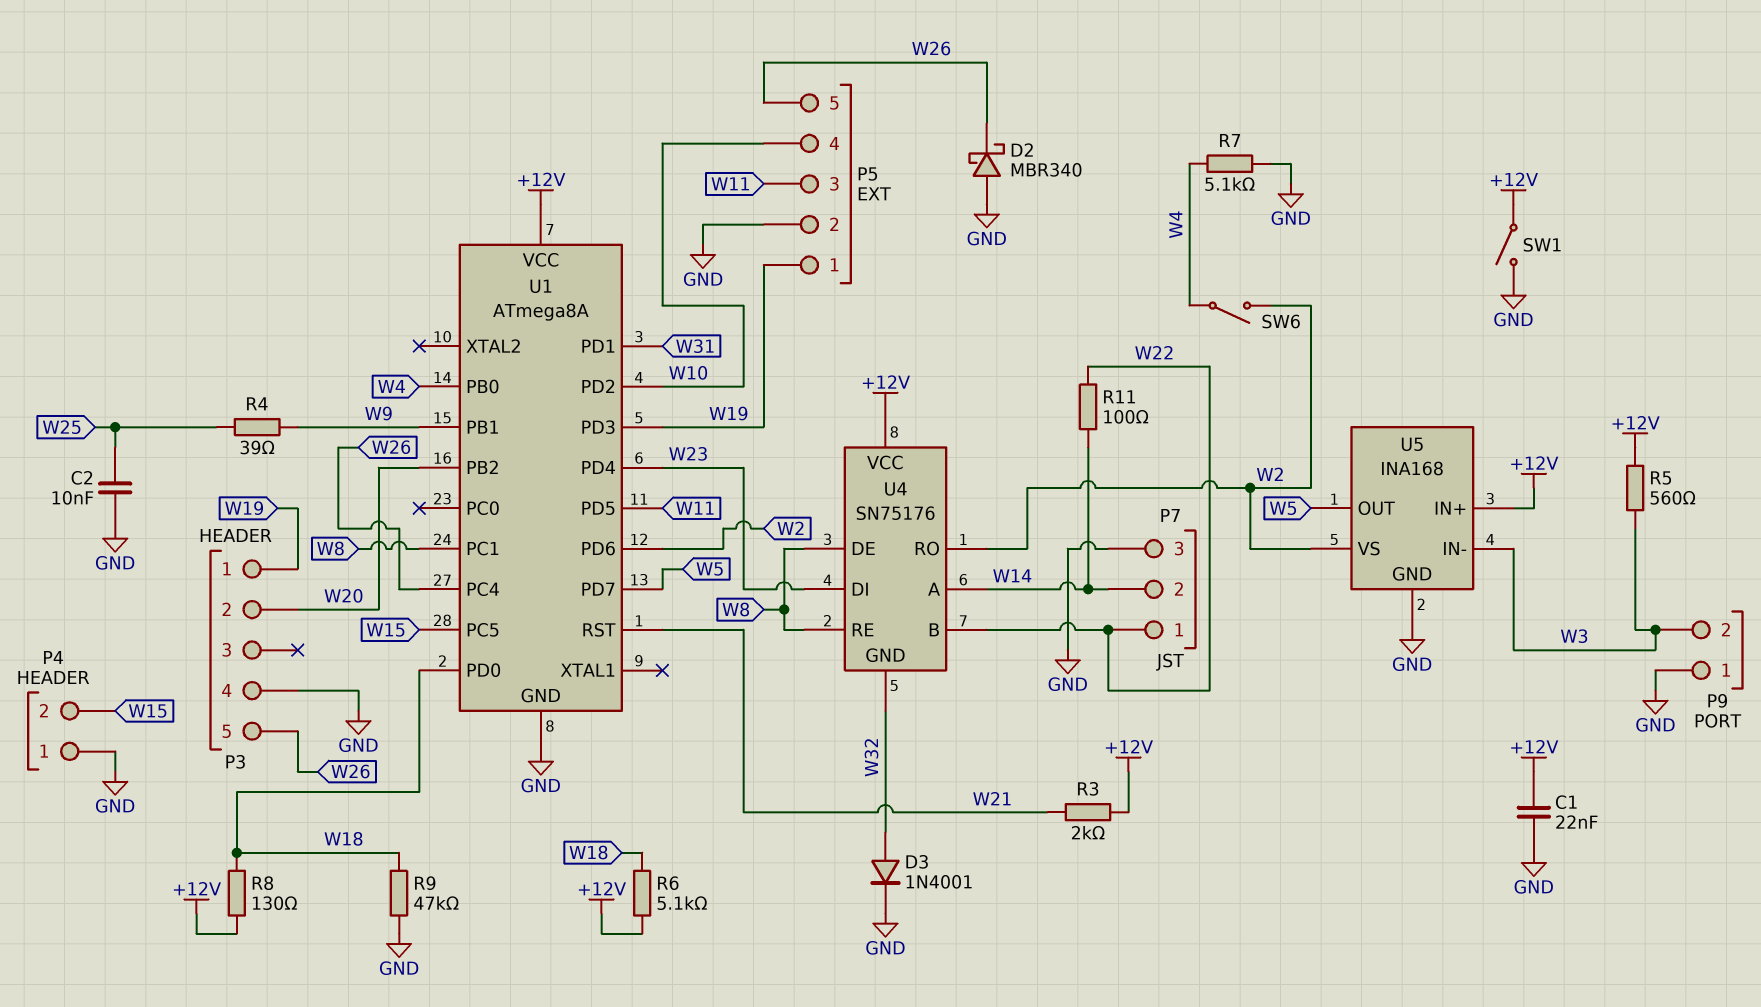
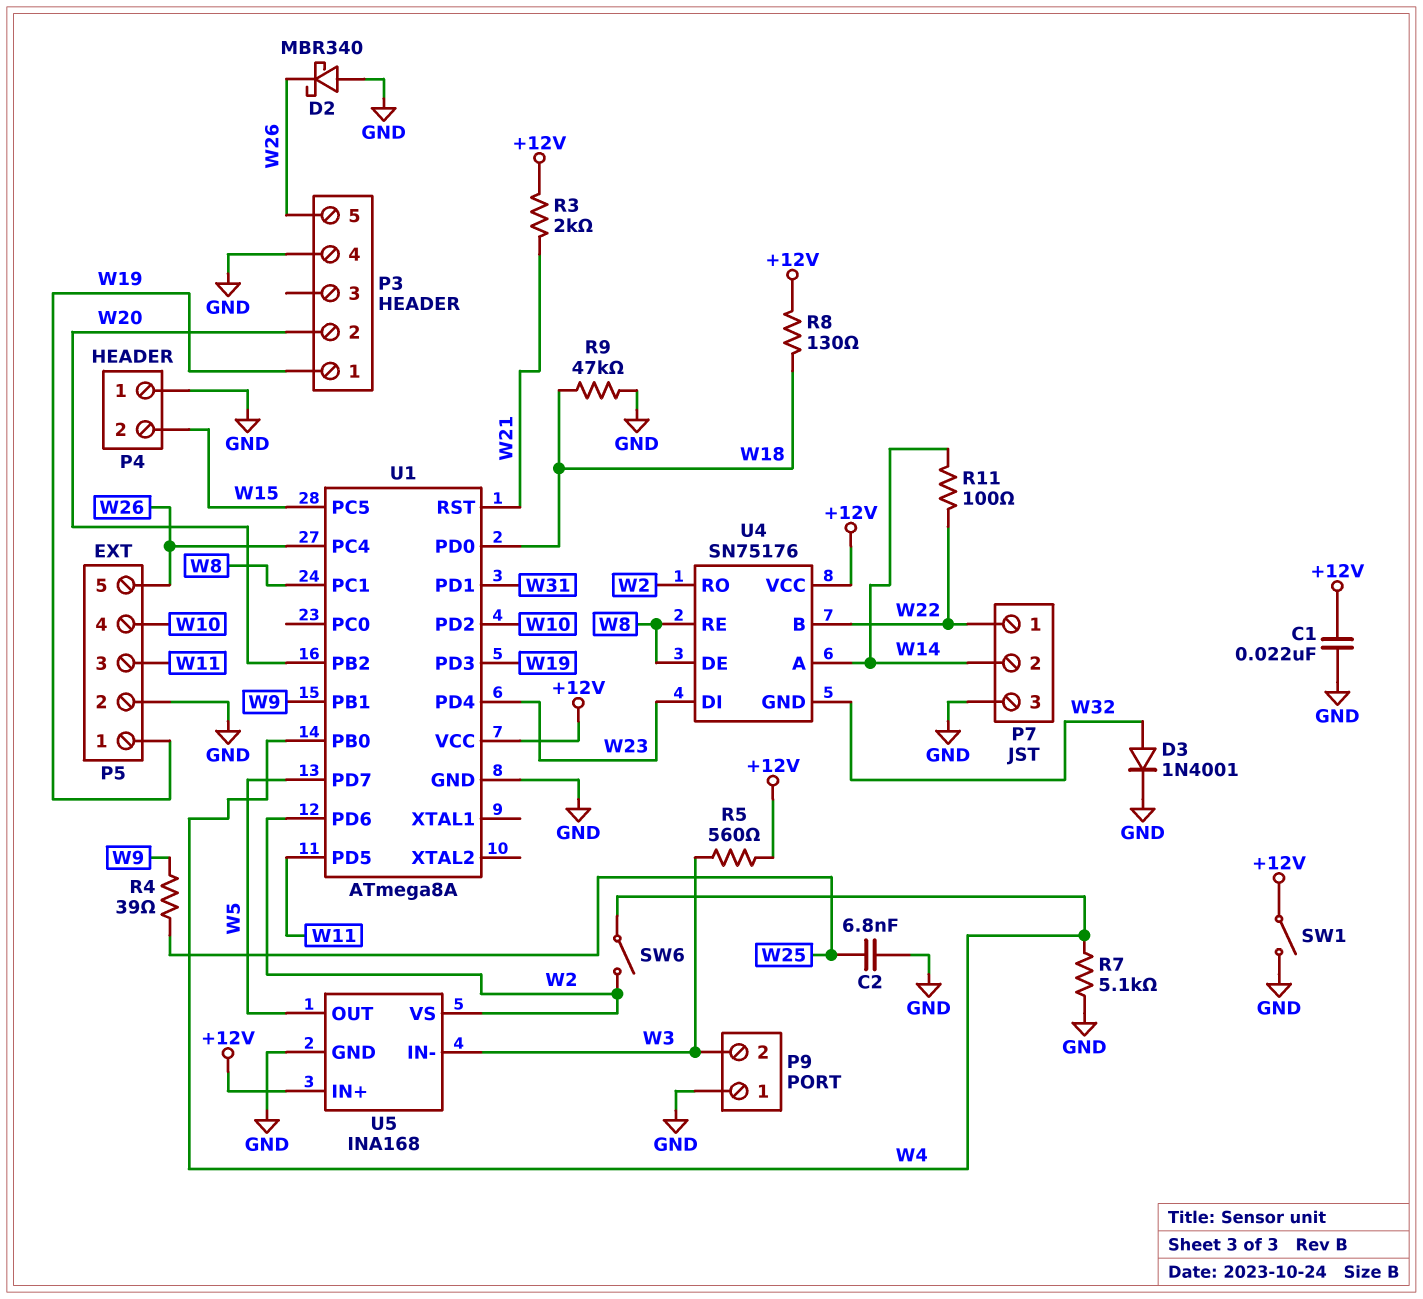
C2: 10nF (GND, W25) -> 6.8nF (GND, W25)
R6: 5.1k (+12V, W18) -> none

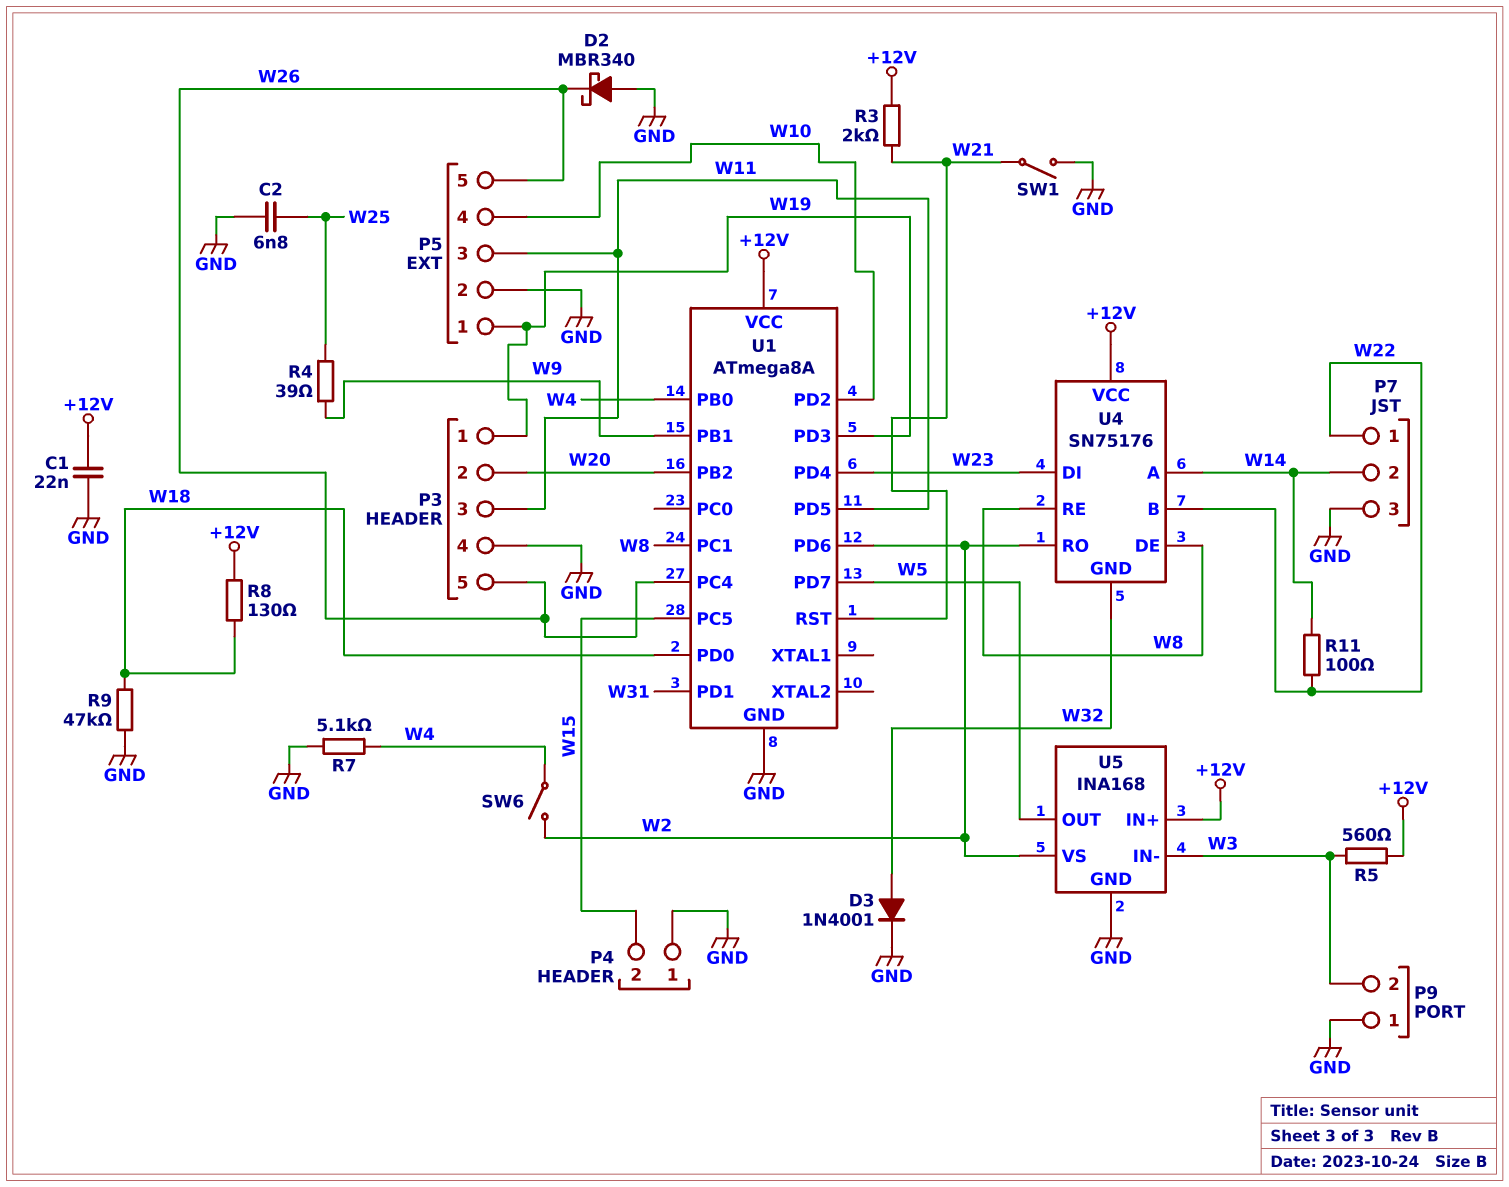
P3 pin 3: none -> W11
SW1: switch (+12V, GND) -> switch (GND, W21)

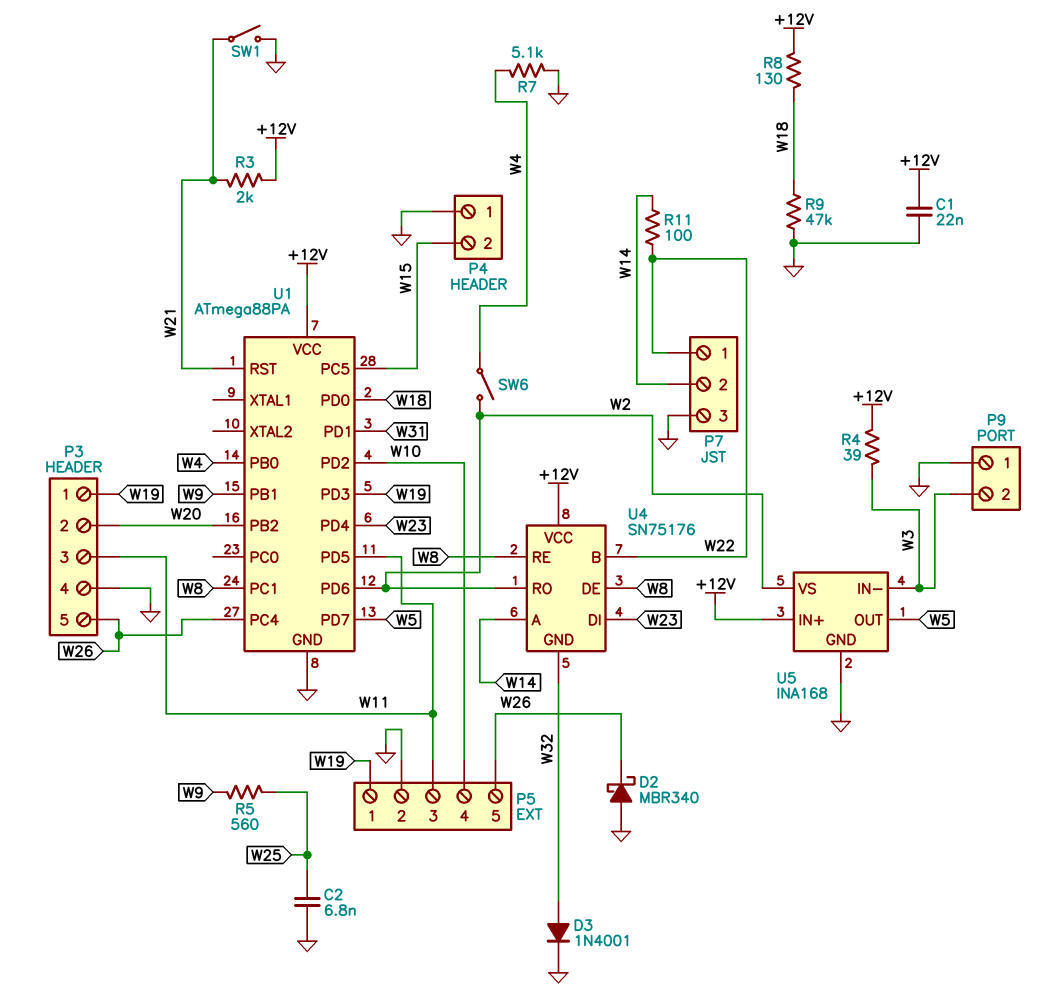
R4: 39 (W9, W25) -> 39 (+12V, W3)
R5: 560 (+12V, W3) -> 560 (W9, W25)
U1: ATmega8A -> ATmega88PA

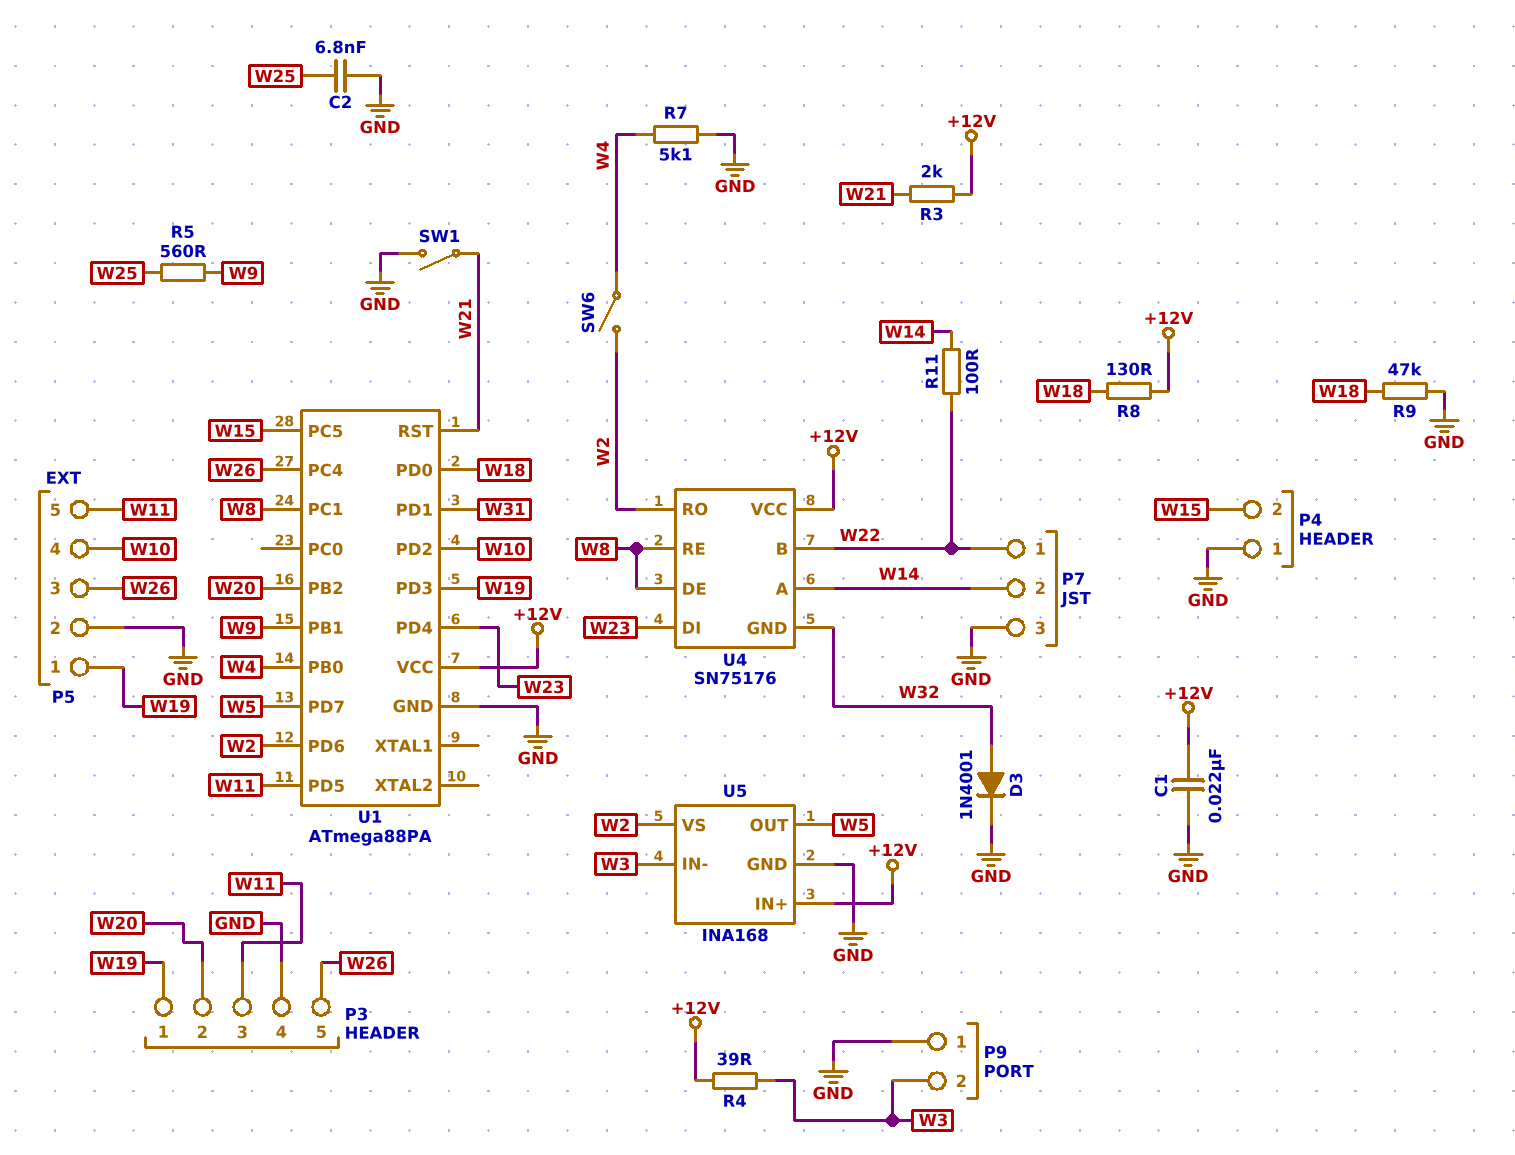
D2: schottky MBR340 (A GND, K W26) -> none
P5 pin 3: W11 -> W26
P5 pin 5: W26 -> W11

